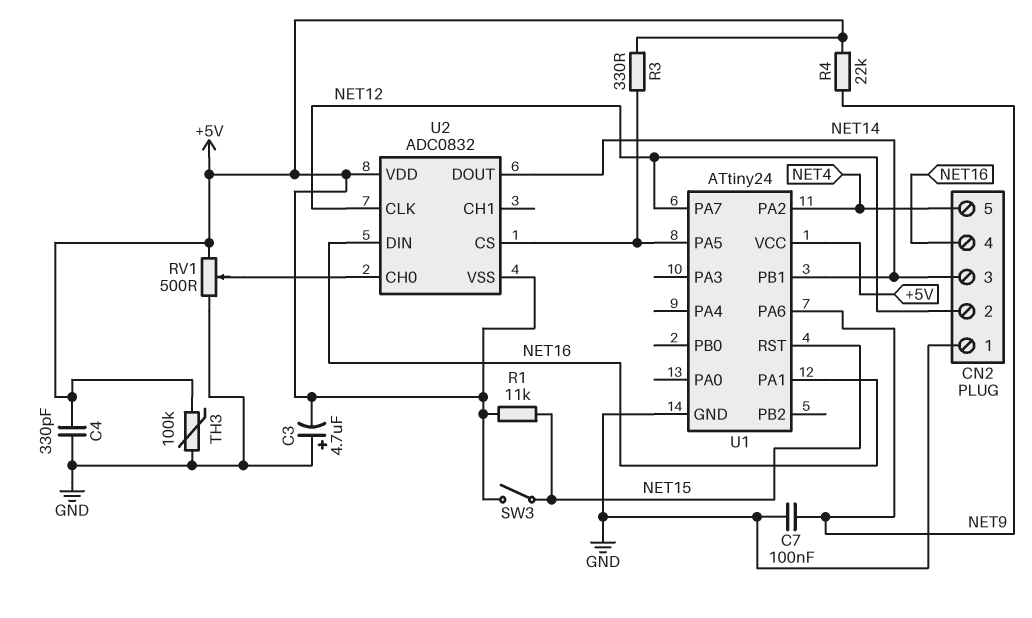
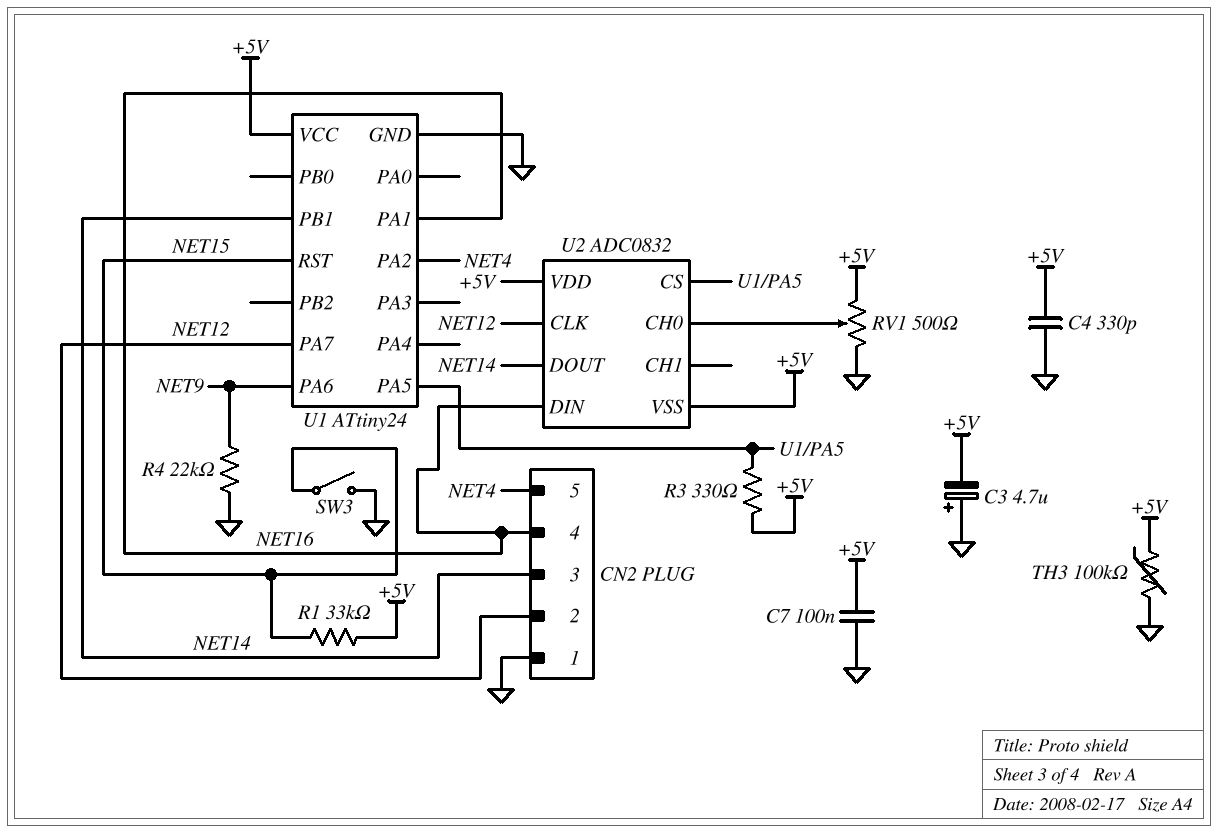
C7: 100nF (GND, NET9) -> 100nF (+5V, GND)
R1: 11k (+5V, NET15) -> 33k (+5V, NET15)
R4: 22k (+5V, NET9) -> 22k (GND, NET9)
SW3: switch (+5V, NET15) -> switch (GND, NET15)

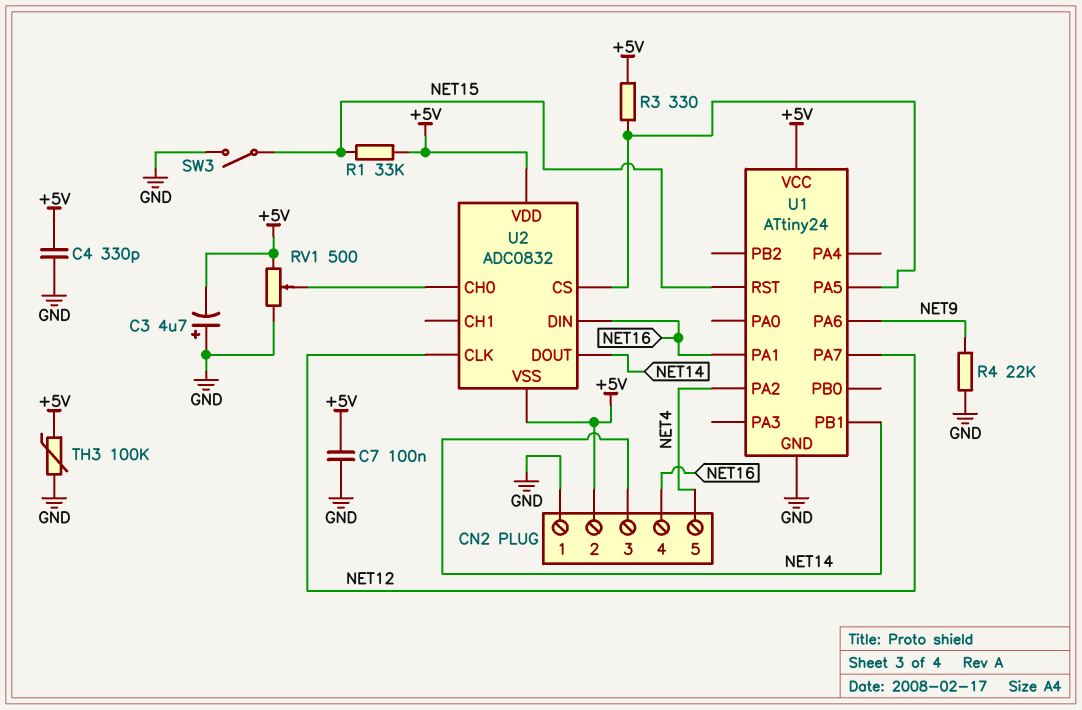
CN2 pin 2: NET12 -> +5V

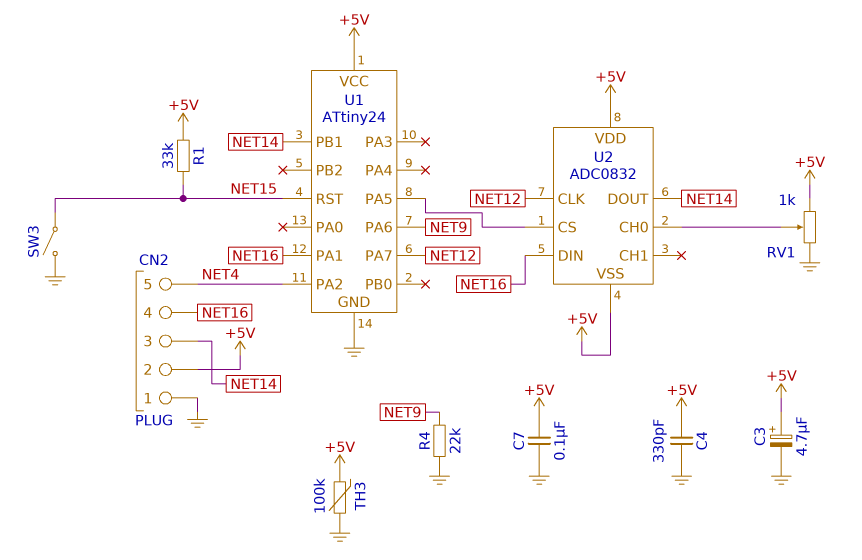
C3: 4.7uF (plus GND, minus +5V) -> 4.7uF (plus +5V, minus GND)
R3: 330 (+5V, U1/PA5) -> none
RV1: 500 (+5V, GND, wiper U2/CH0) -> 1k (+5V, GND, wiper U2/CH0)

